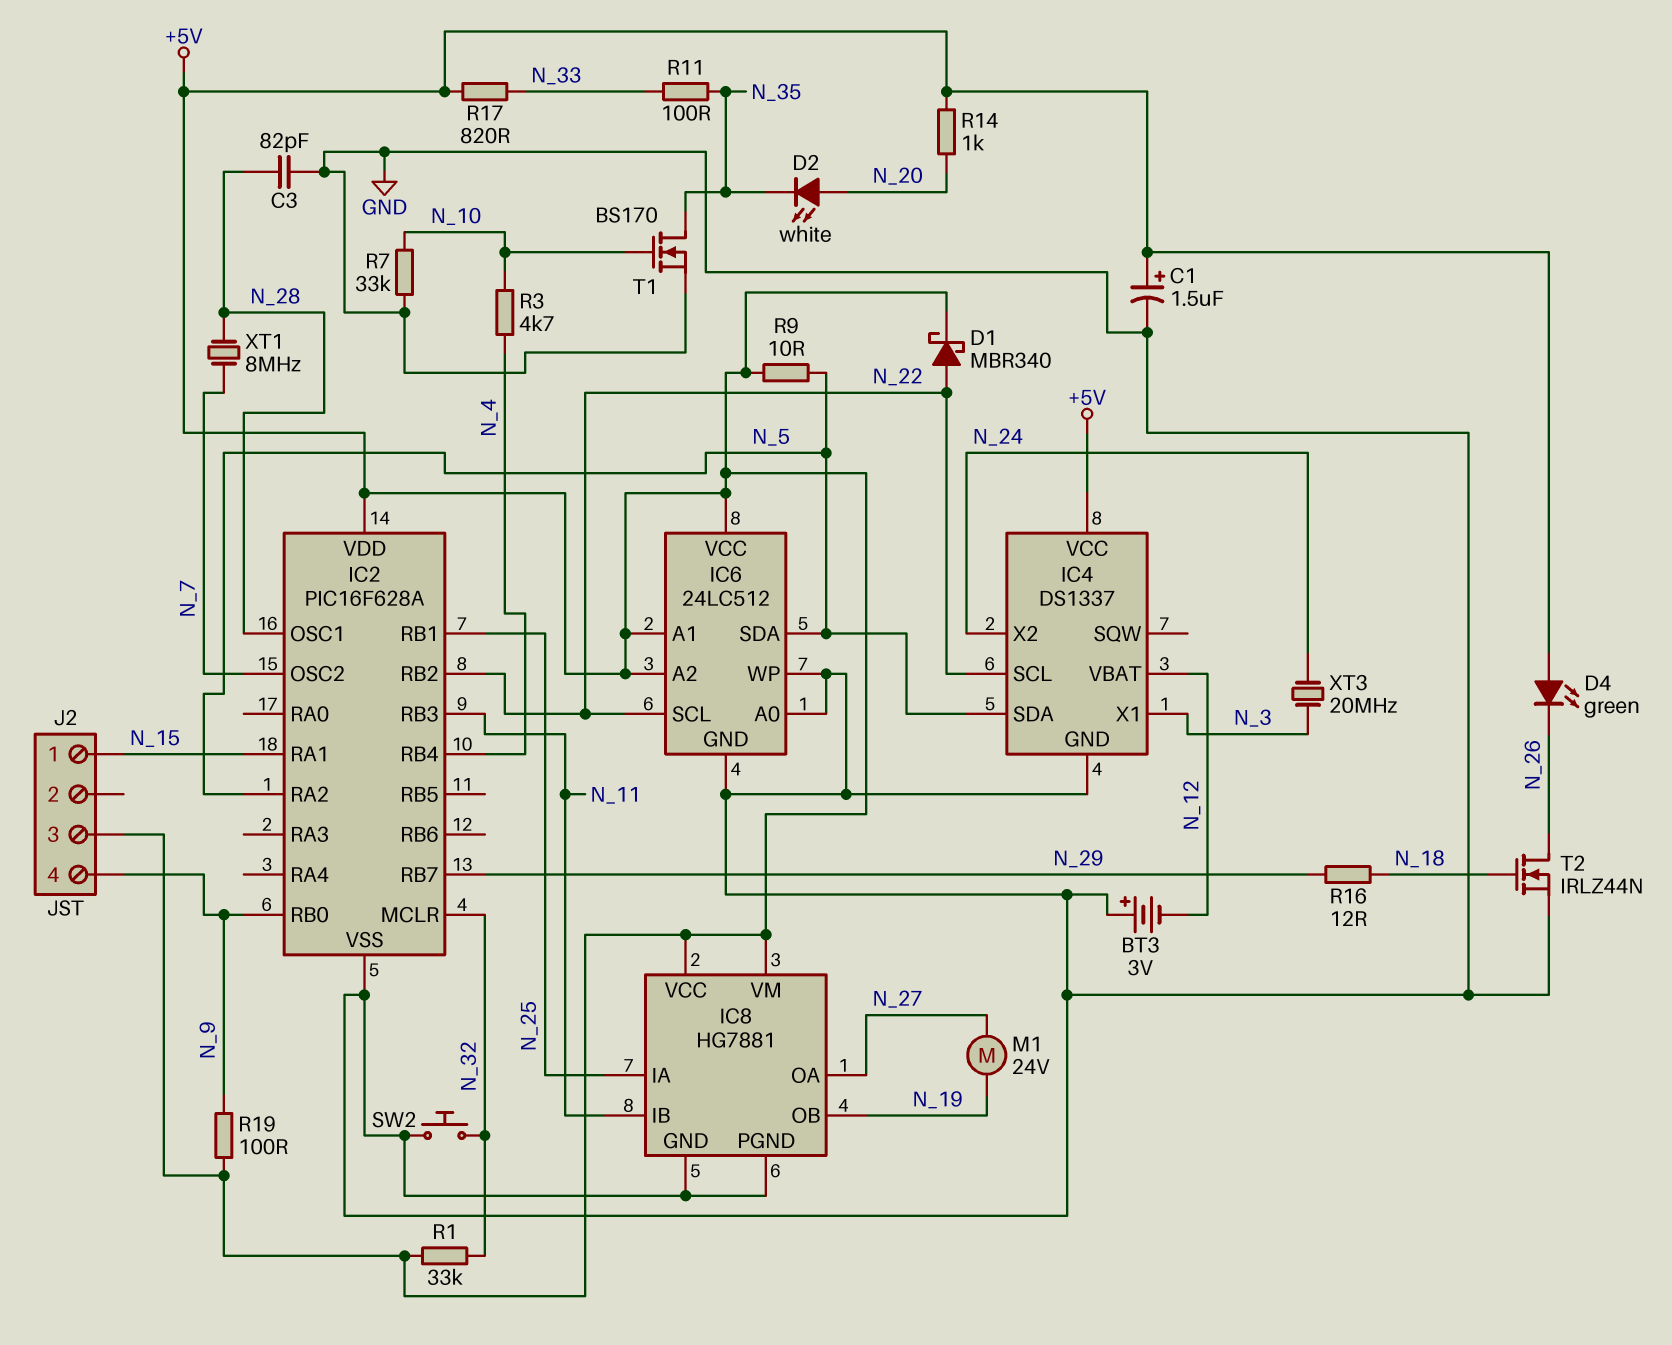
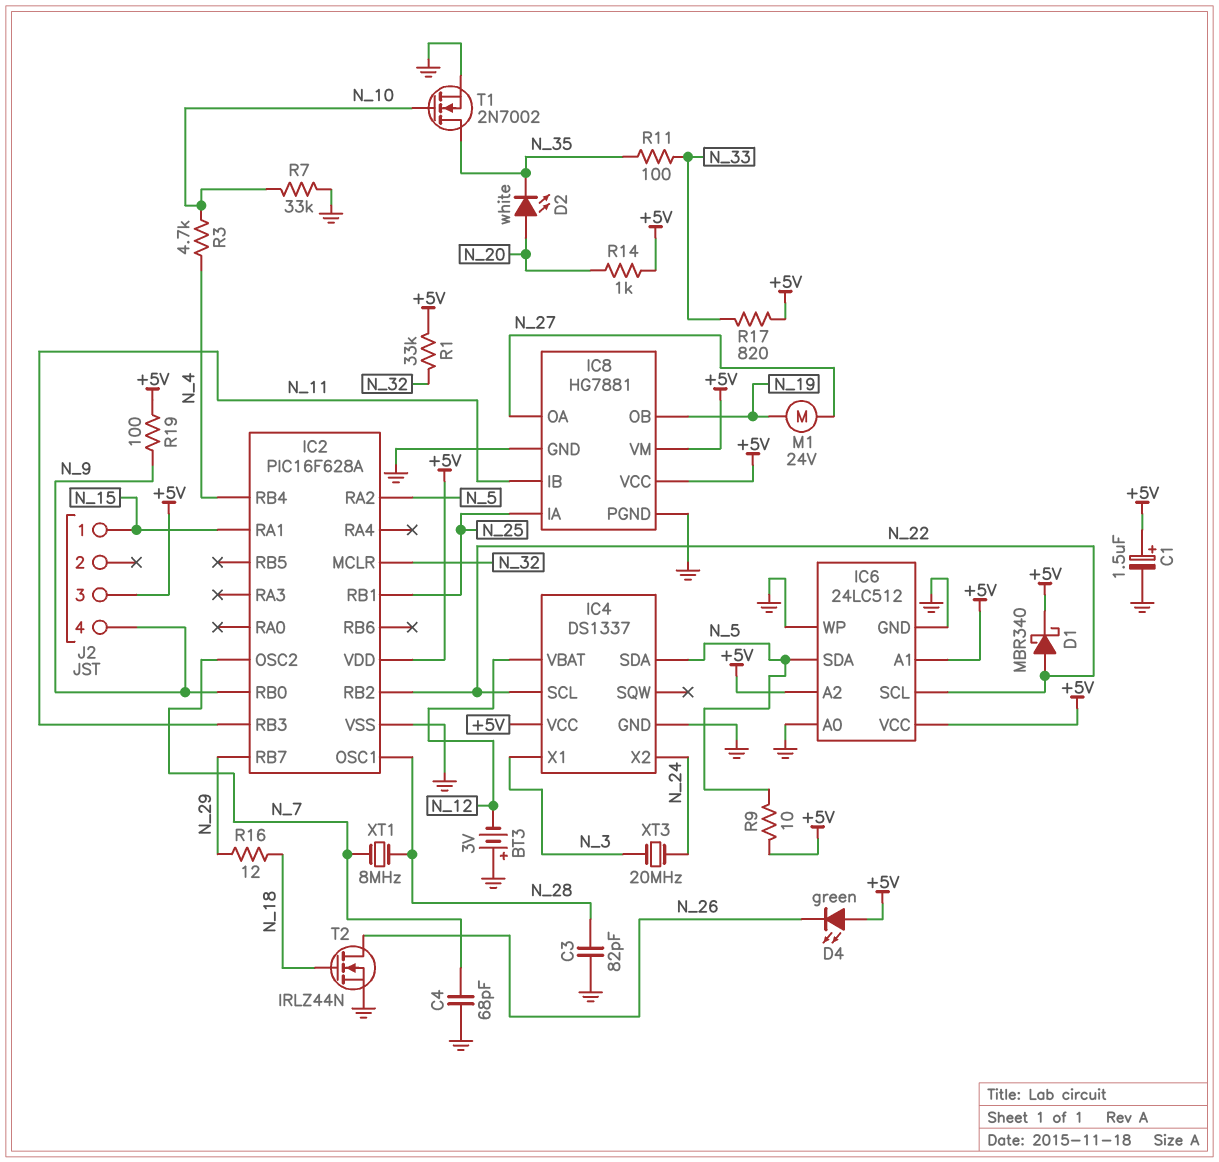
C4: none -> 68pF (GND, N_7)
SW2: button (GND, N_32) -> none
T1: NMOS BS170 (G N_10, D N_35, S GND) -> NMOS 2N7002 (G N_10, D N_35, S GND)

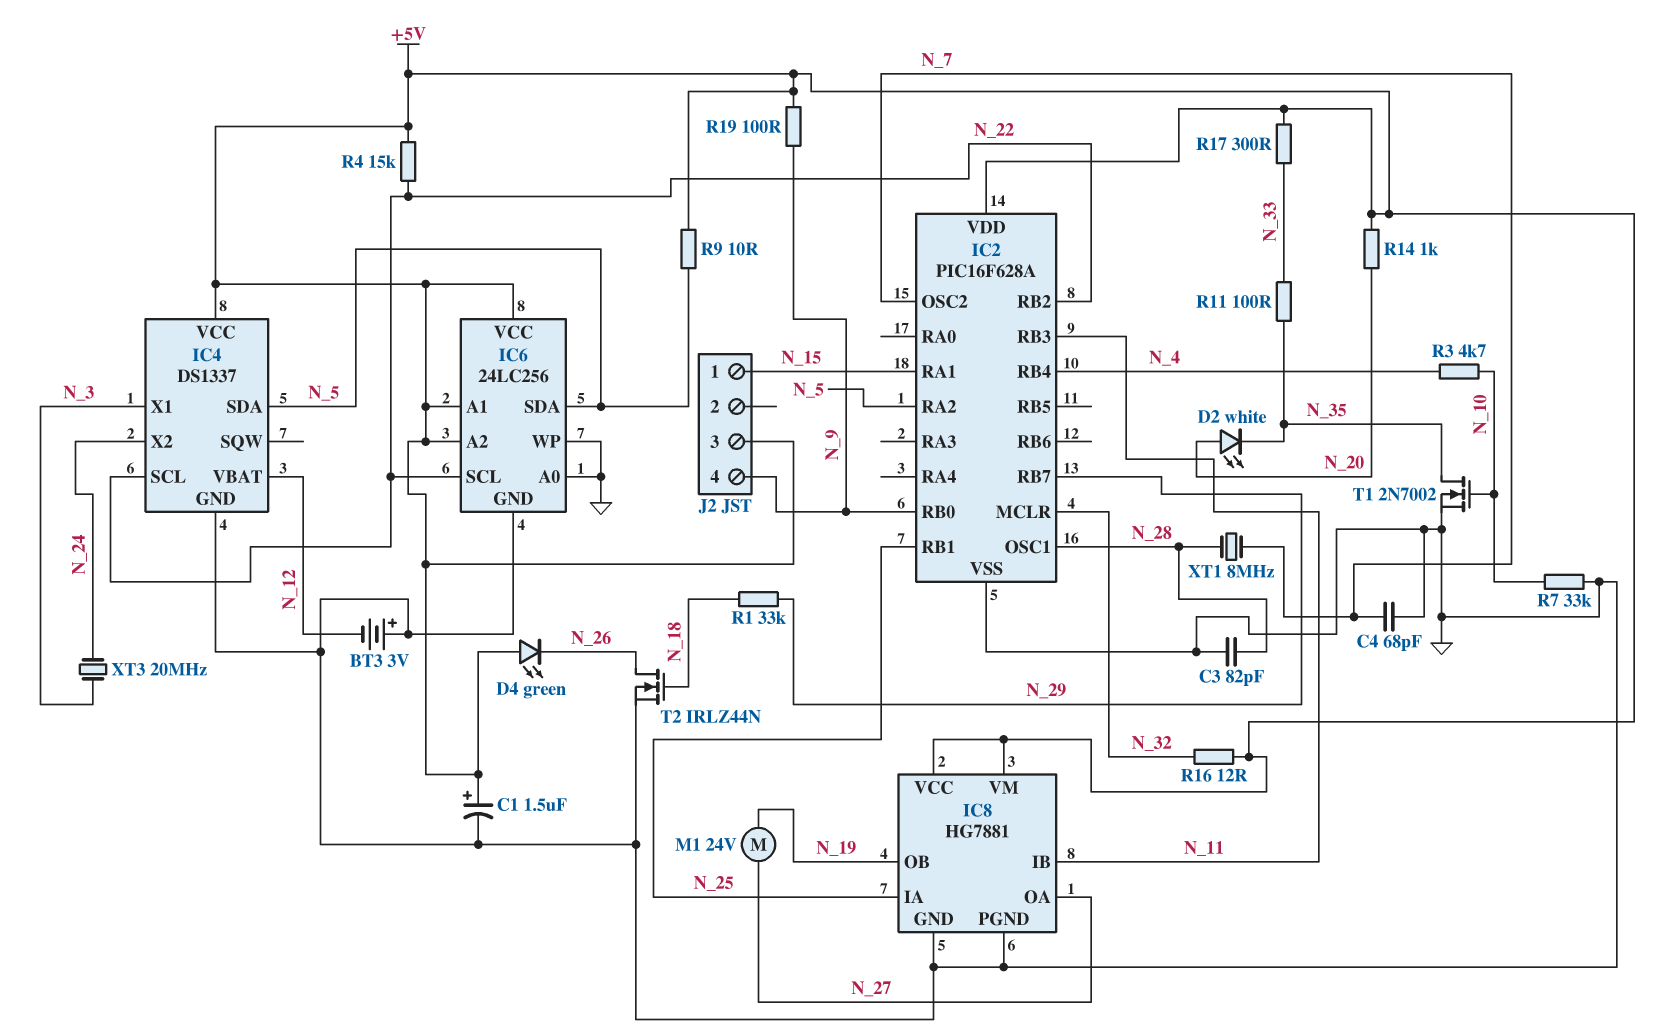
D1: schottky MBR340 (A N_22, K +5V) -> none
IC6: 24LC512 -> 24LC256
R1: 33k (+5V, N_32) -> 33k (N_18, N_29)
R4: none -> 15k (+5V, N_22)
R16: 12 (N_18, N_29) -> 12 (+5V, N_32)
R17: 820 (+5V, N_33) -> 300 (+5V, N_33)

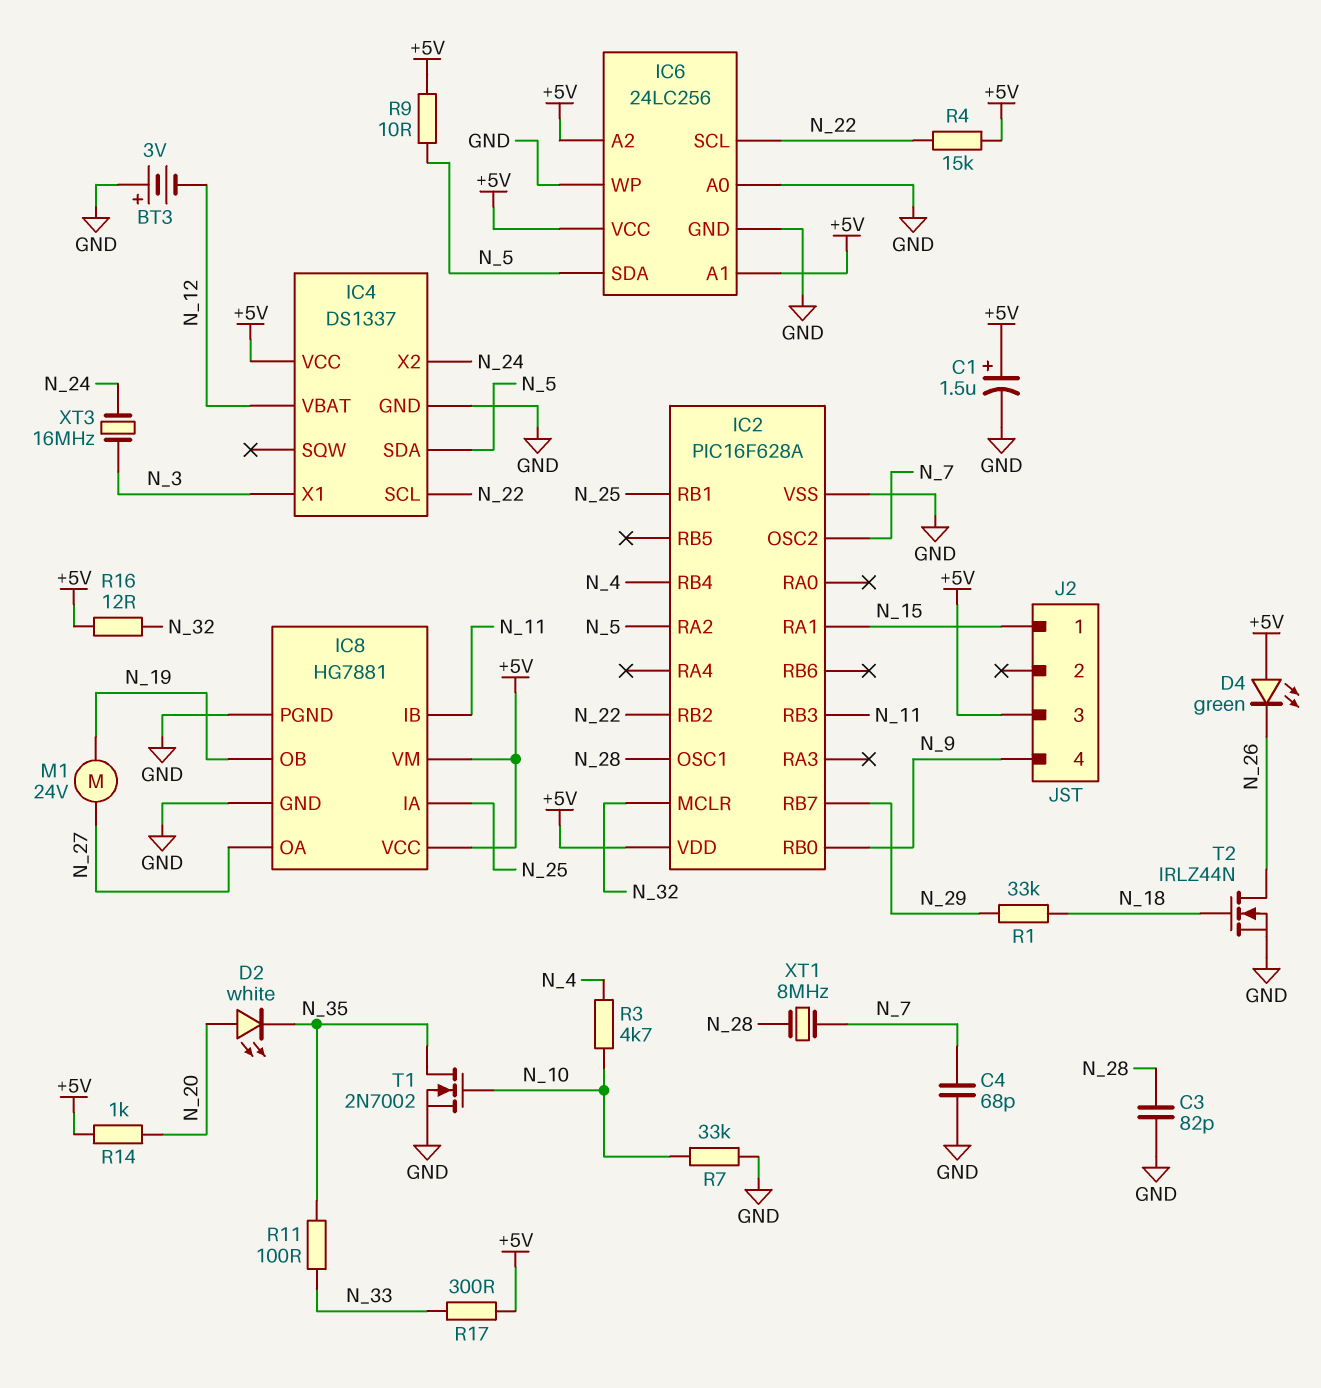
R19: 100 (+5V, N_9) -> none
XT3: 20MHz (N_3, N_24) -> 16MHz (N_3, N_24)

